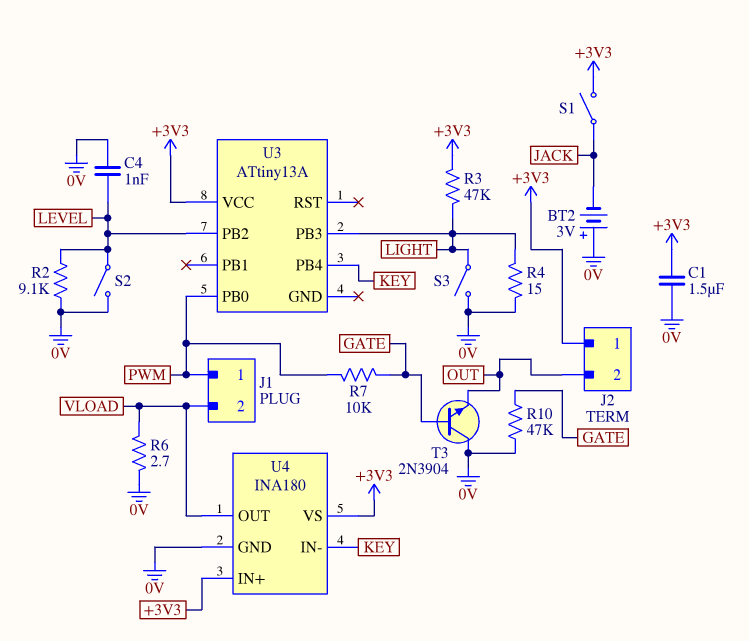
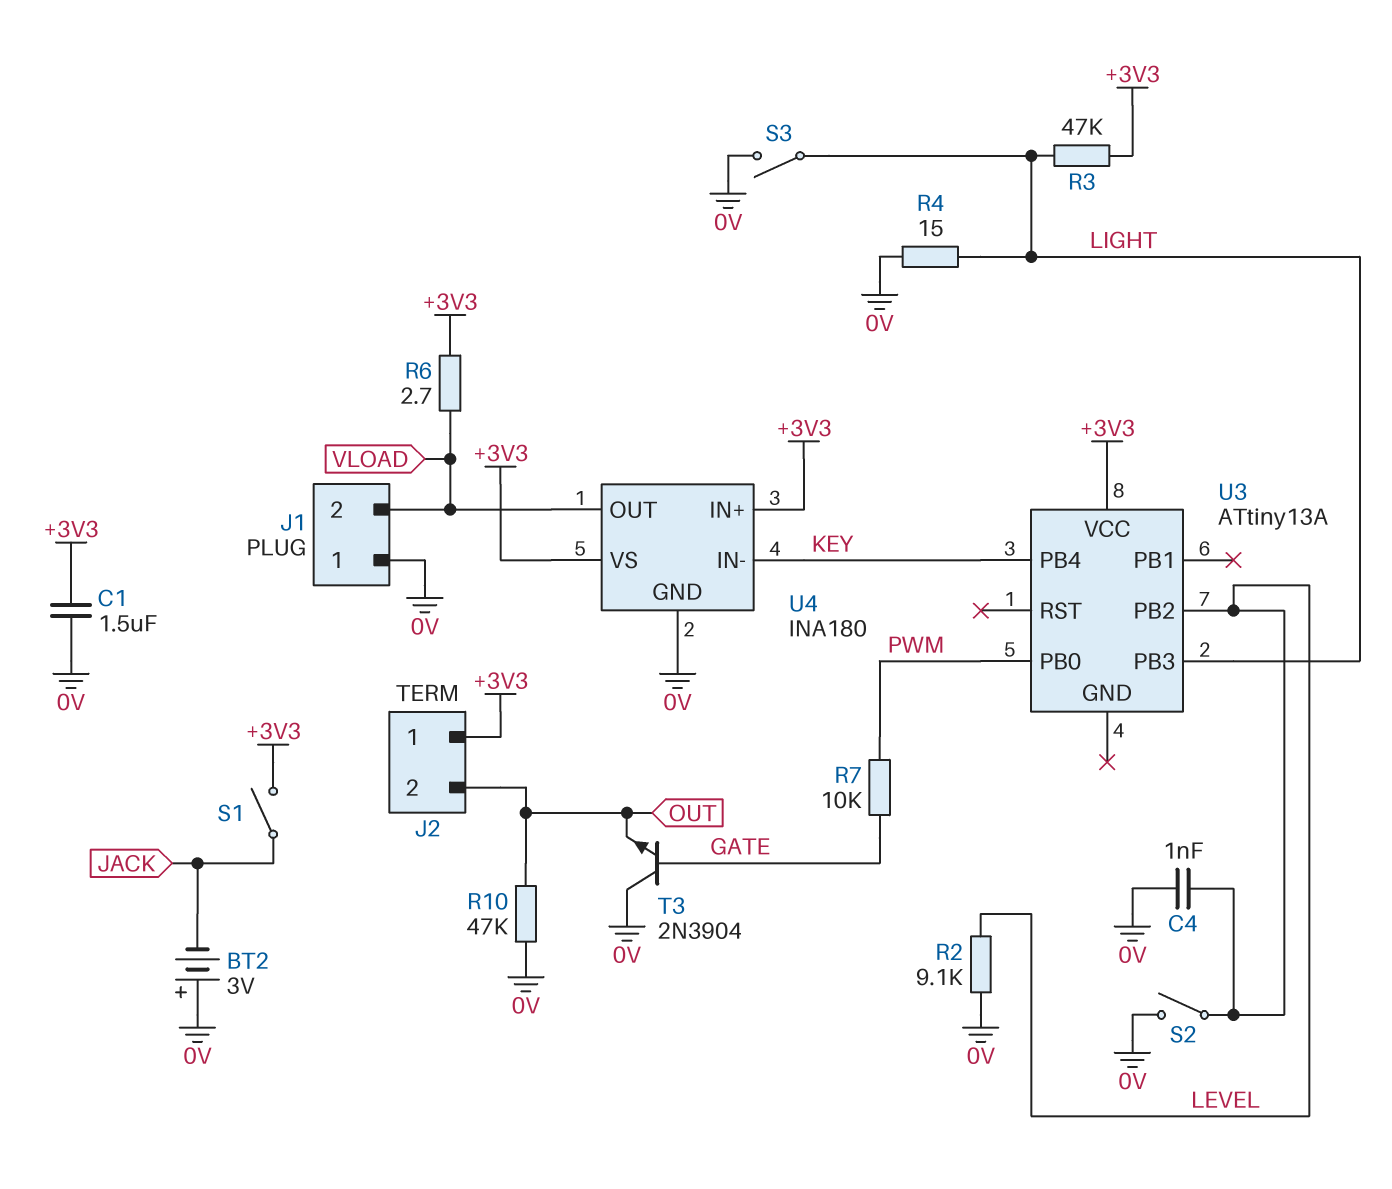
J1 pin 1: PWM -> 0V
R6: 2.7 (0V, VLOAD) -> 2.7 (+3V3, VLOAD)
R10: 47k (0V, GATE) -> 47k (0V, OUT)

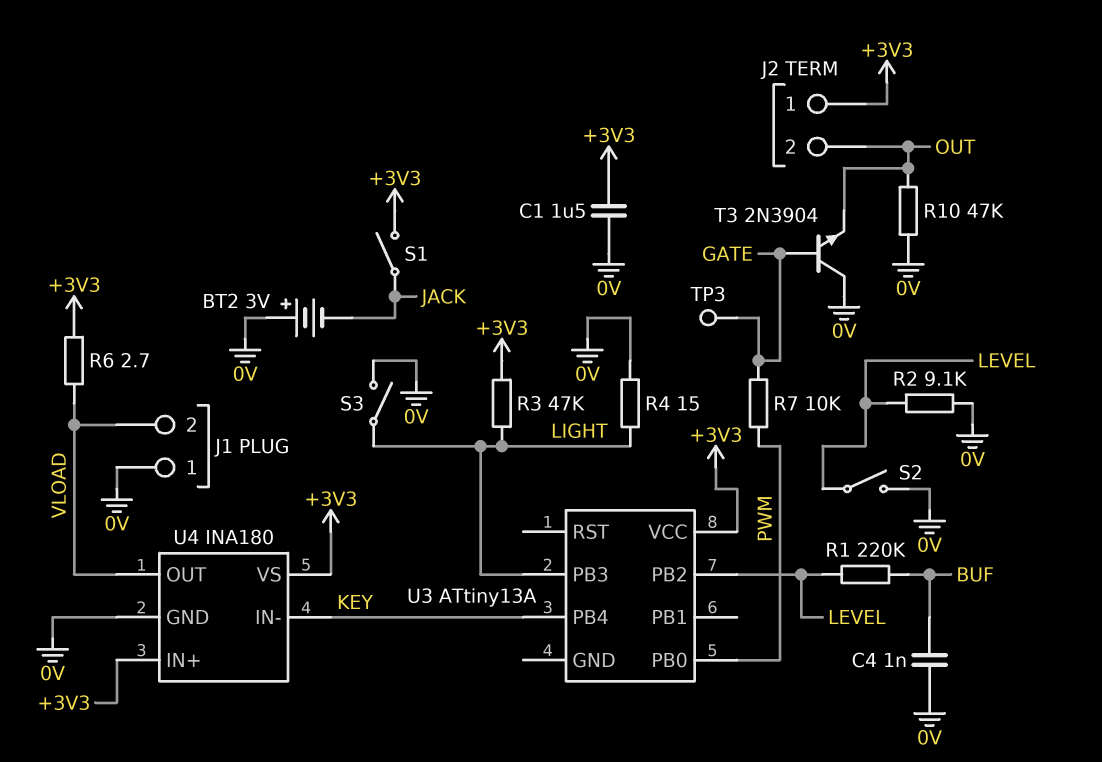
C4: 1nF (0V, LEVEL) -> 1nF (0V, BUF)
R1: none -> 220k (BUF, LEVEL)
TP3: none -> test point (GATE)

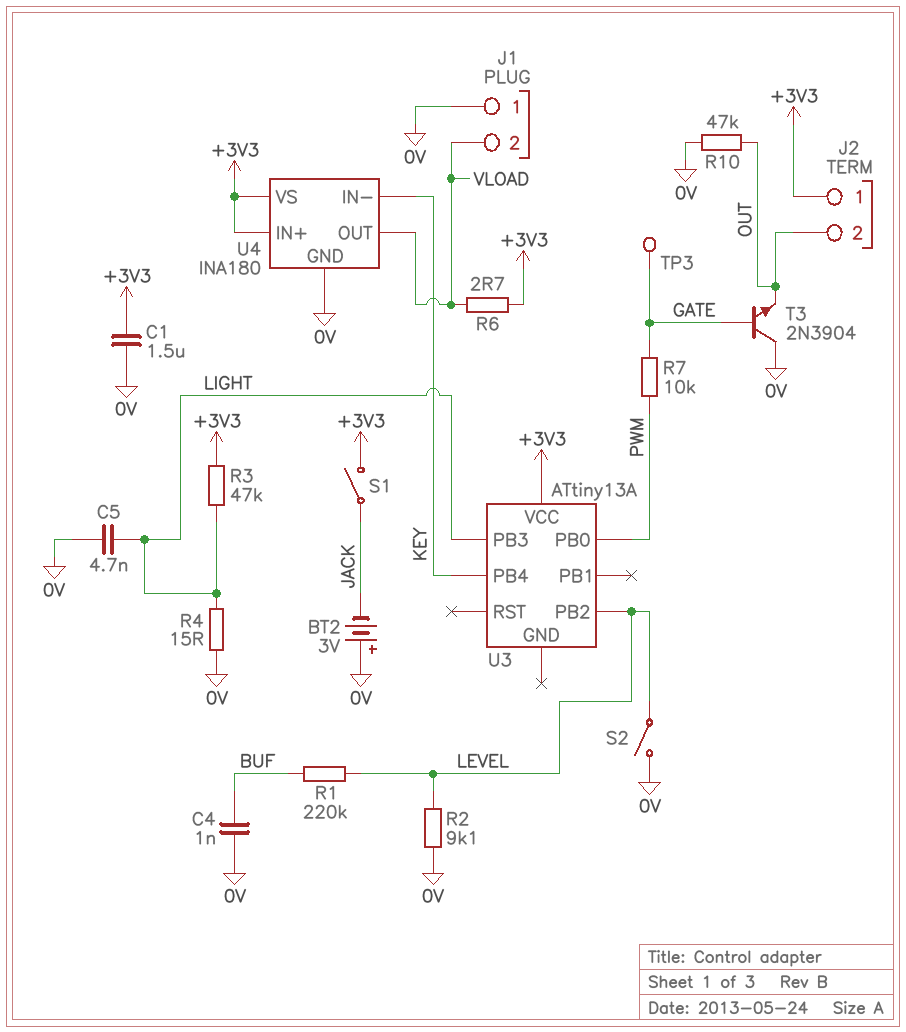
C5: none -> 4.7nF (0V, LIGHT)
S3: switch (0V, LIGHT) -> none

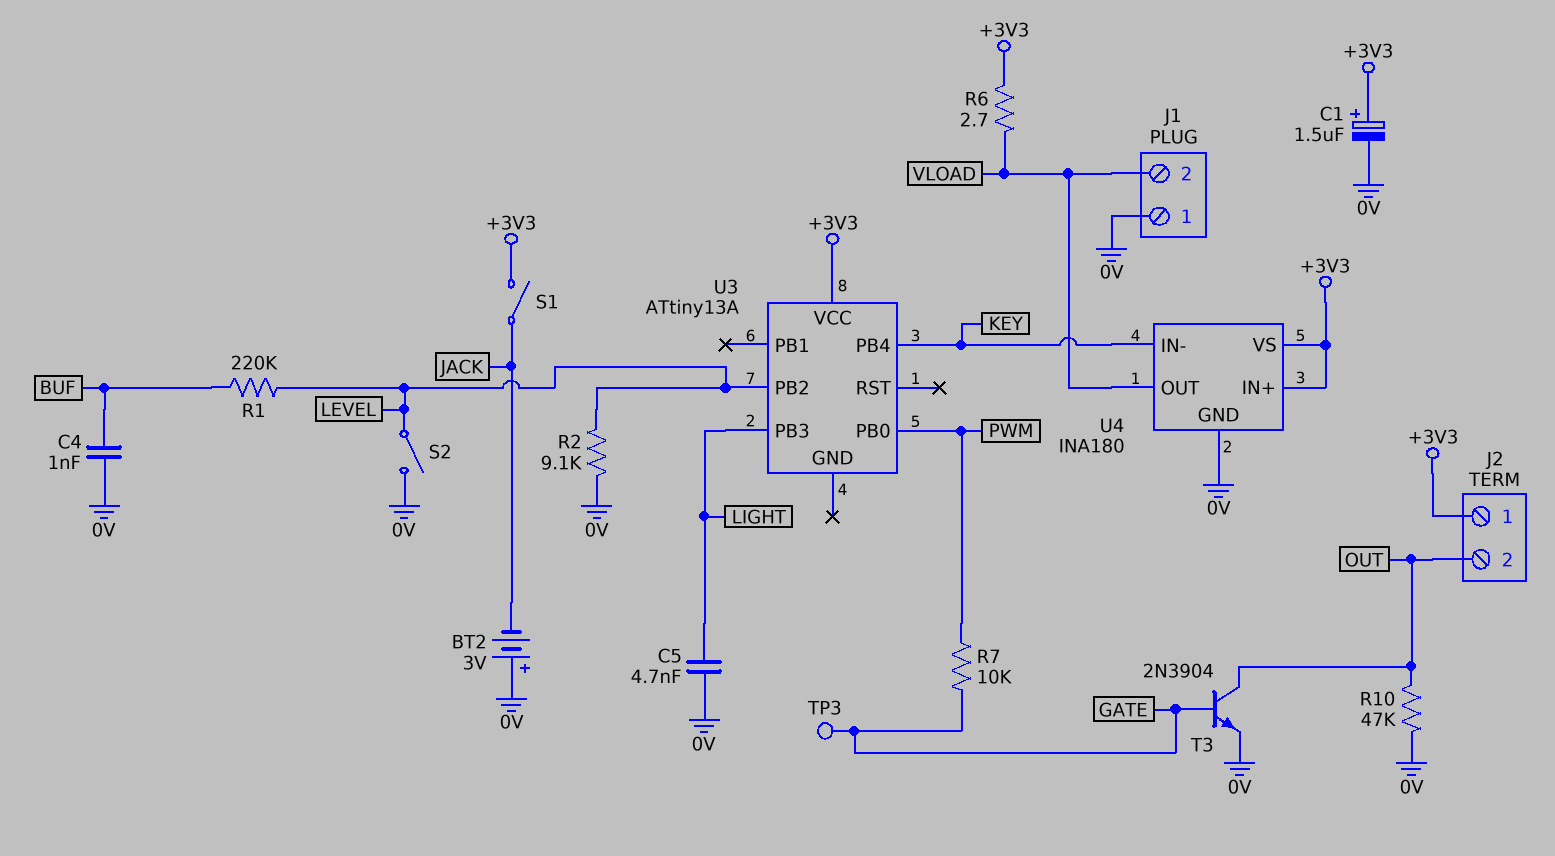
C1: 1.5uF (+3V3, 0V) -> 1.5uF (plus +3V3, minus 0V)
R3: 47k (+3V3, LIGHT) -> none
R4: 15 (0V, LIGHT) -> none
T3: NPN 2N3904 (B GATE, C 0V, E OUT) -> NPN 2N3904 (B GATE, C OUT, E 0V)

